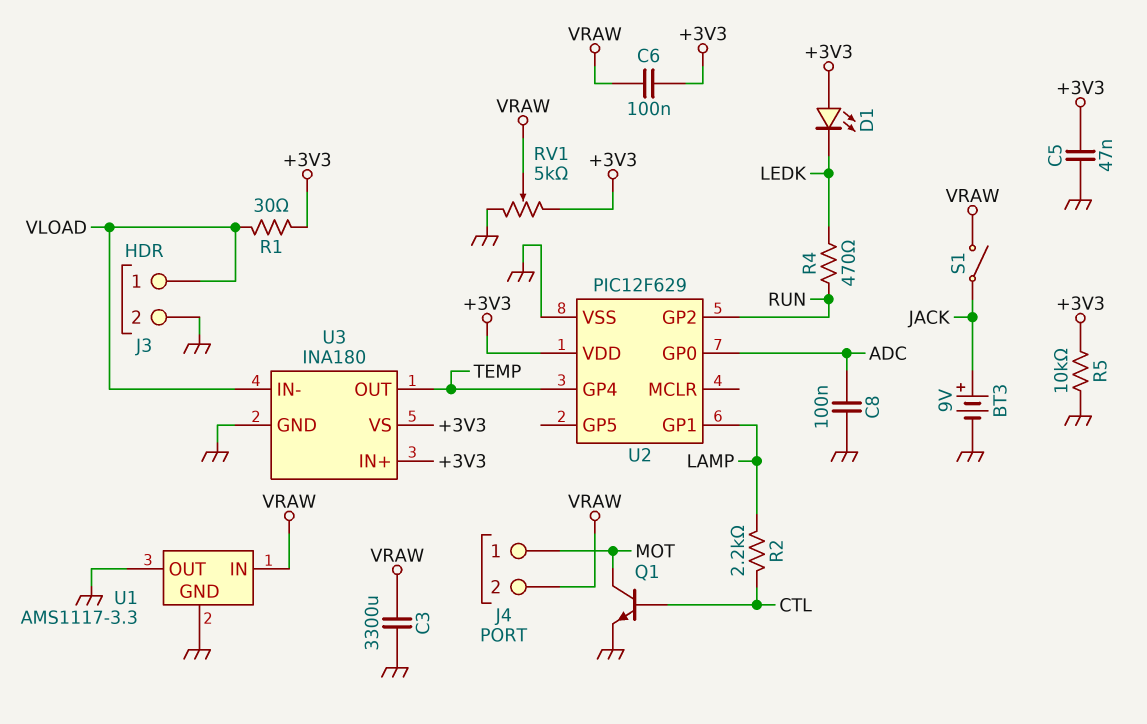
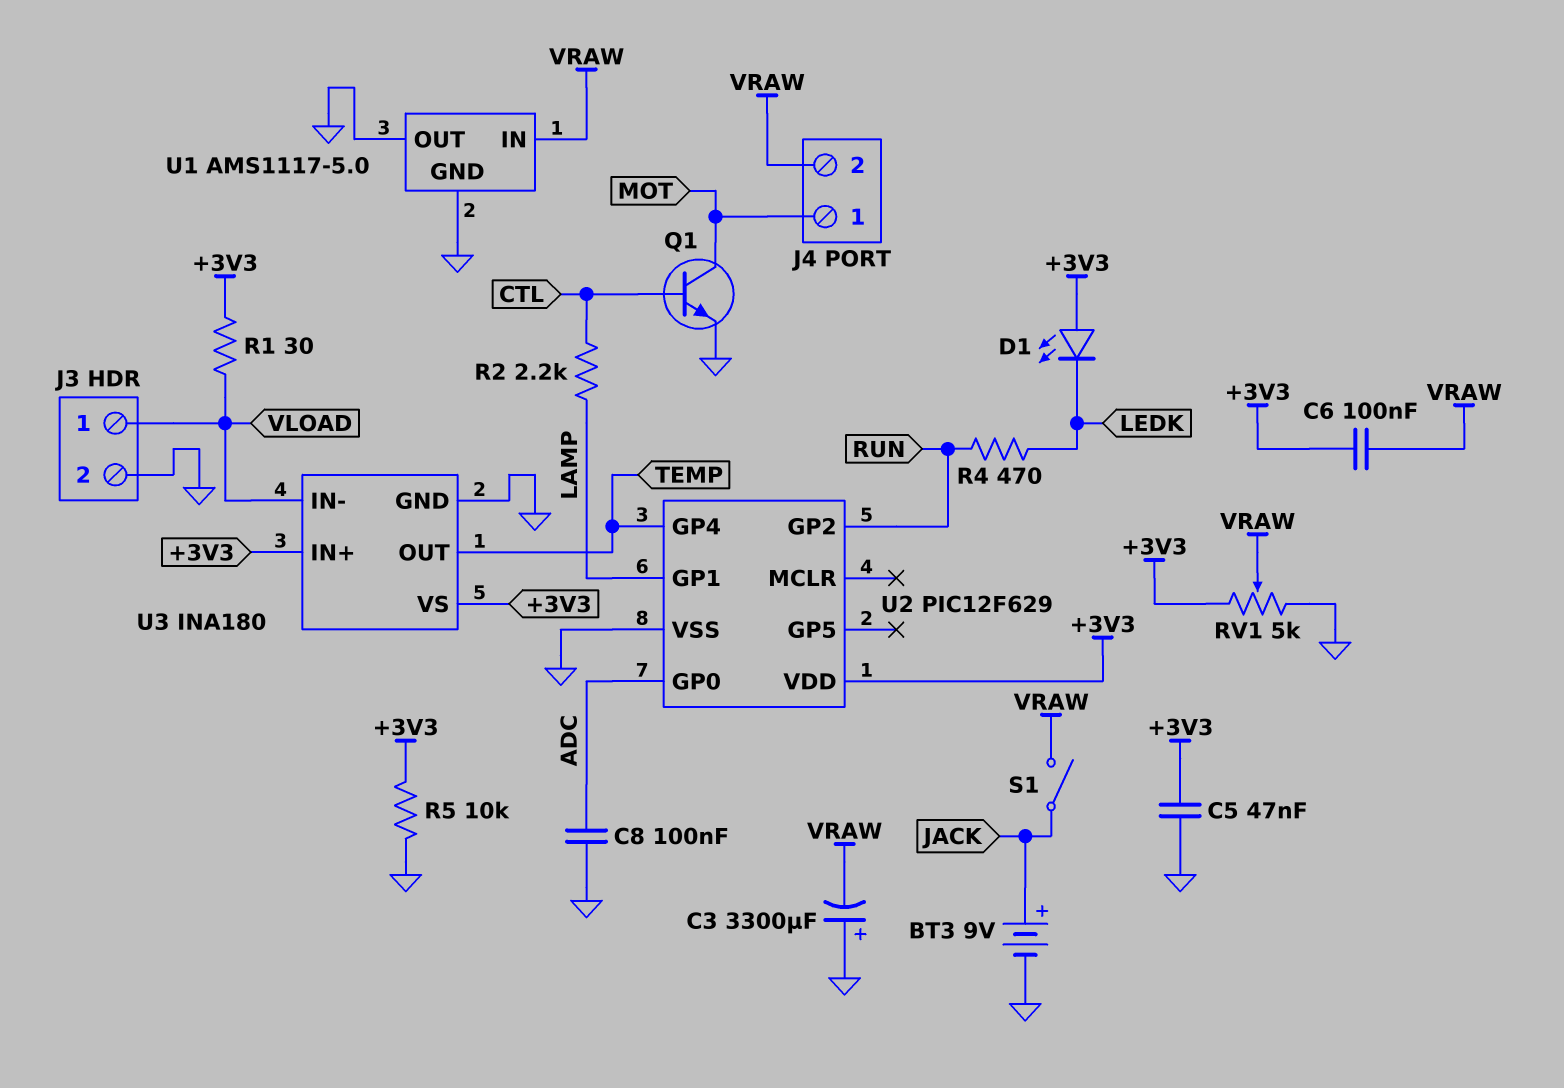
C3: 3300uF (GND, VRAW) -> 3300uF (plus GND, minus VRAW)
U1: AMS1117-3.3 -> AMS1117-5.0

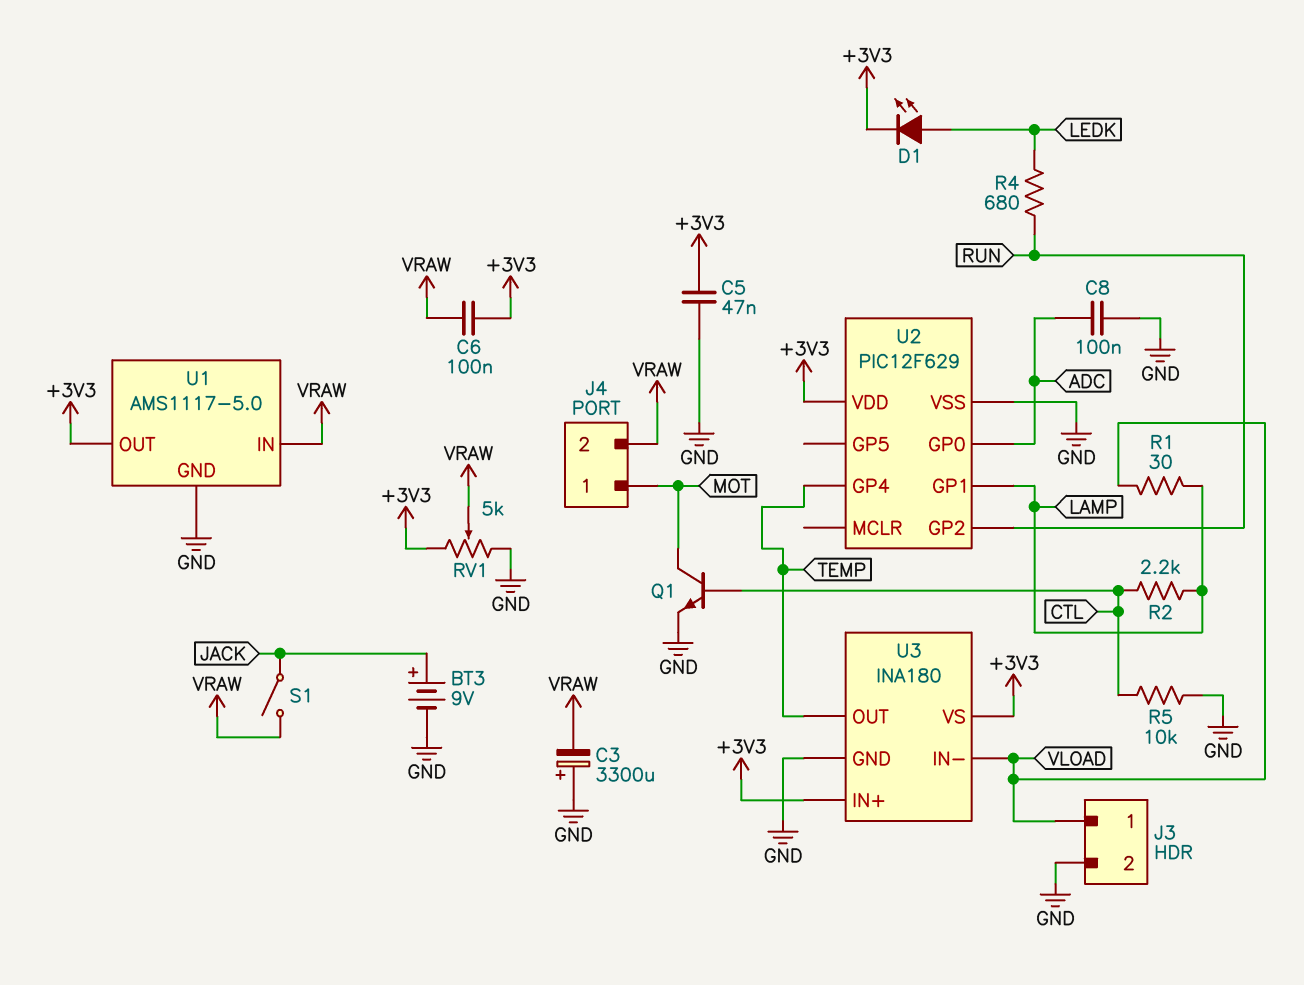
D1: LED (A +3V3, K LEDK) -> LED (A LEDK, K +3V3)
R1: 30 (+3V3, VLOAD) -> 30 (LAMP, VLOAD)
R4: 470 (LEDK, RUN) -> 680 (LEDK, RUN)
R5: 10k (+3V3, GND) -> 10k (CTL, GND)
U1 pin OUT: GND -> +3V3

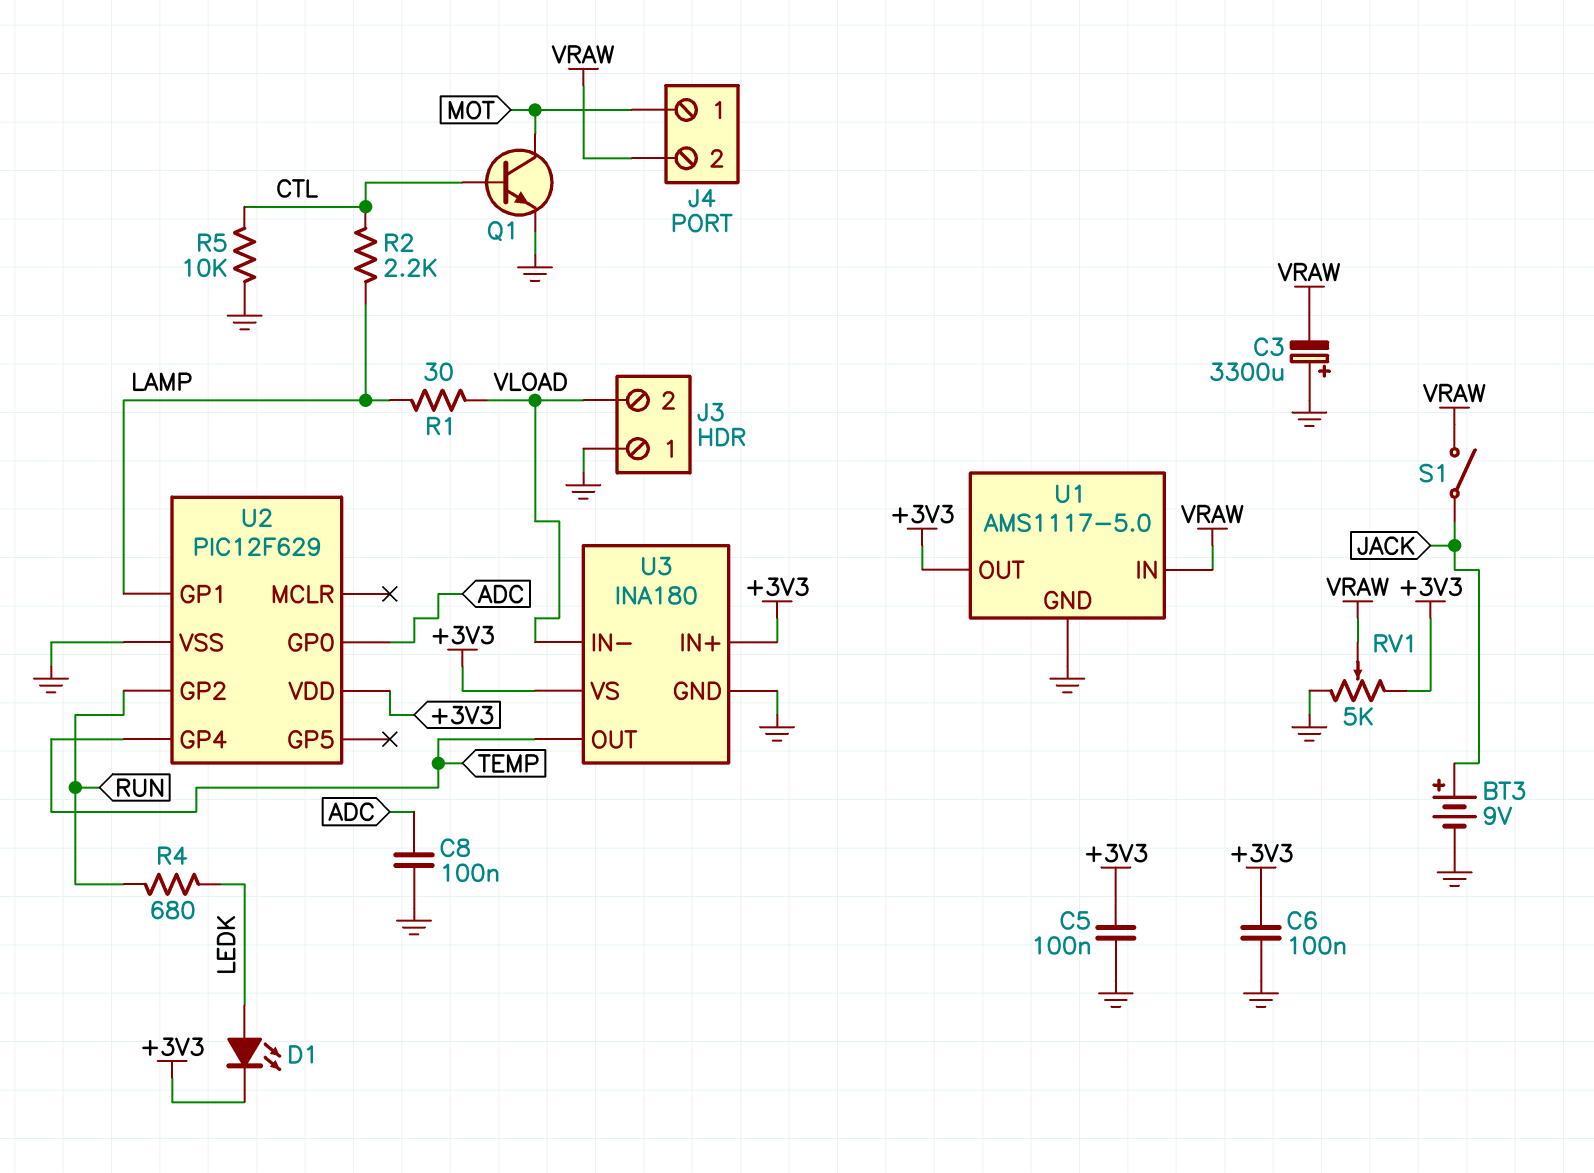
C5: 47nF (+3V3, GND) -> 100nF (+3V3, GND)
C6: 100nF (+3V3, VRAW) -> 100nF (+3V3, GND)
J3 pin 1: VLOAD -> GND
J3 pin 2: GND -> VLOAD

